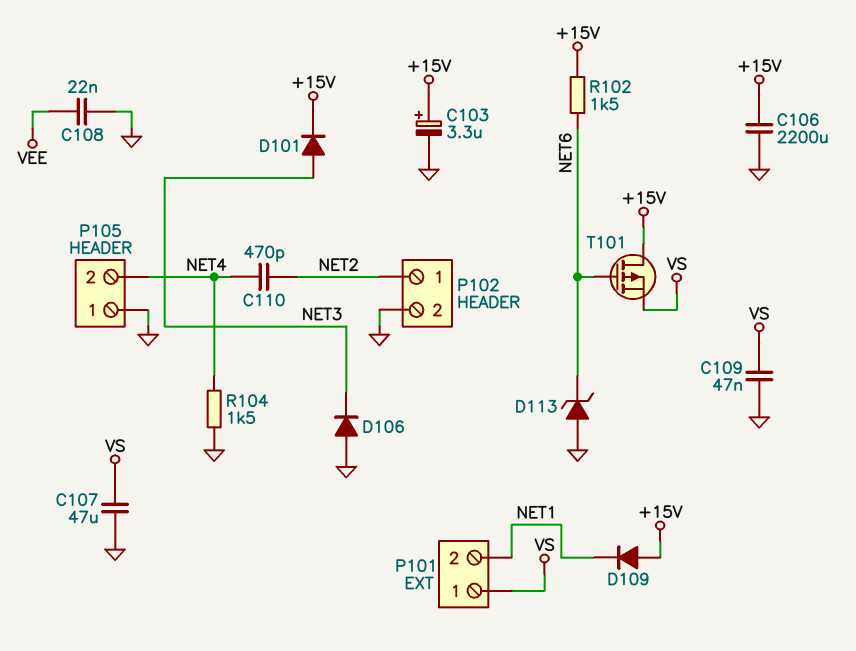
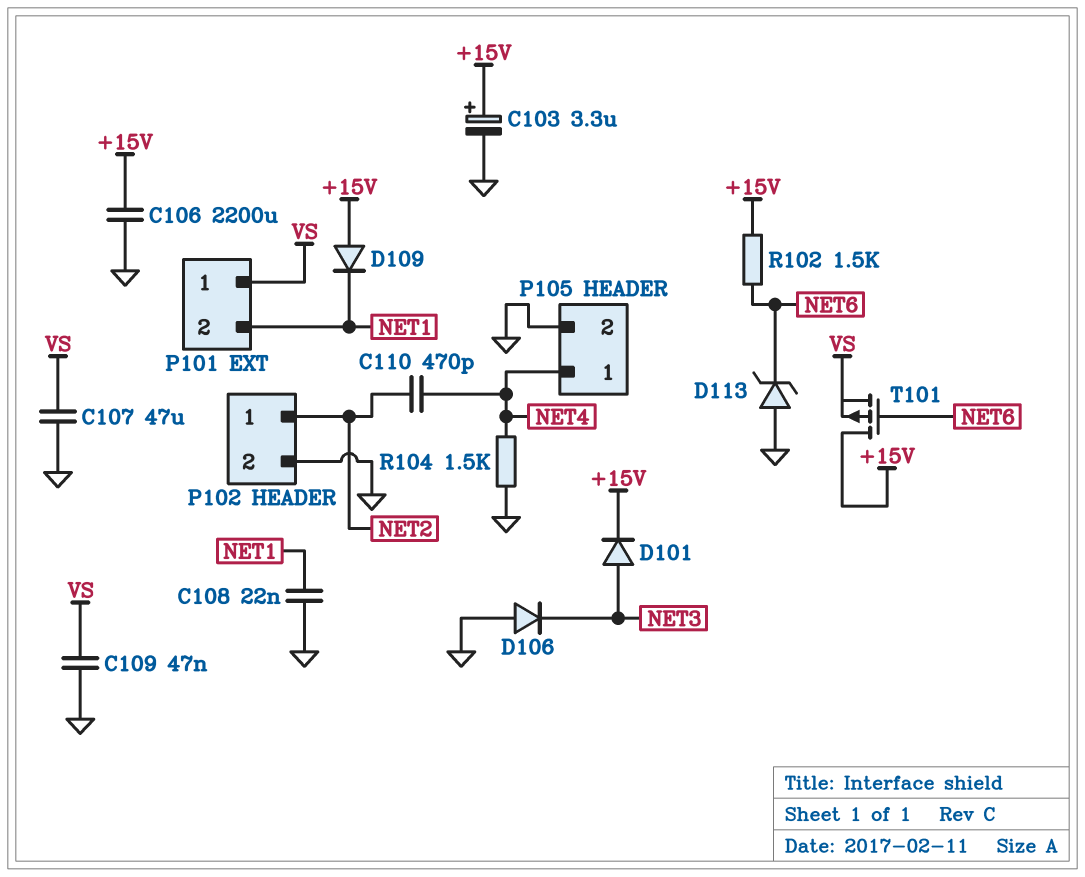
C108: 22nF (GND, VEE) -> 22nF (GND, NET1)
P105 pin 1: GND -> NET4
P105 pin 2: NET4 -> GND

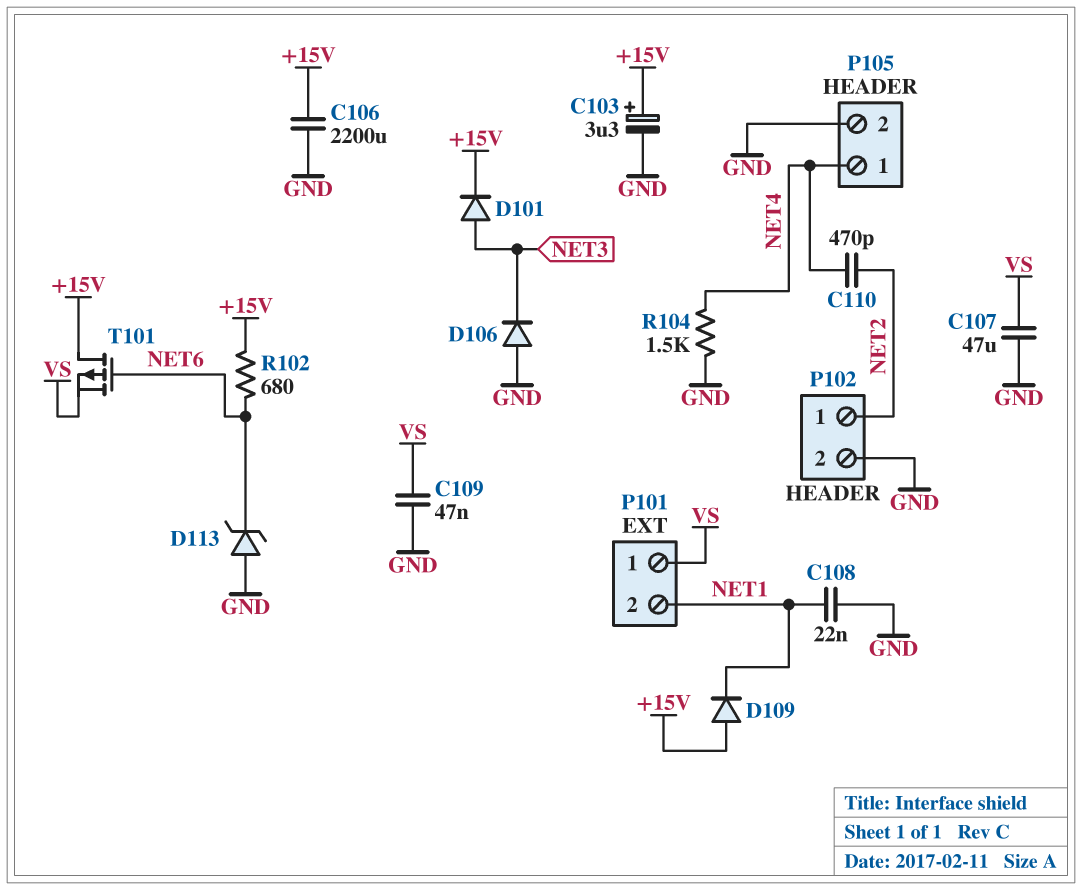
R102: 1.5k (+15V, NET6) -> 680 (+15V, NET6)

